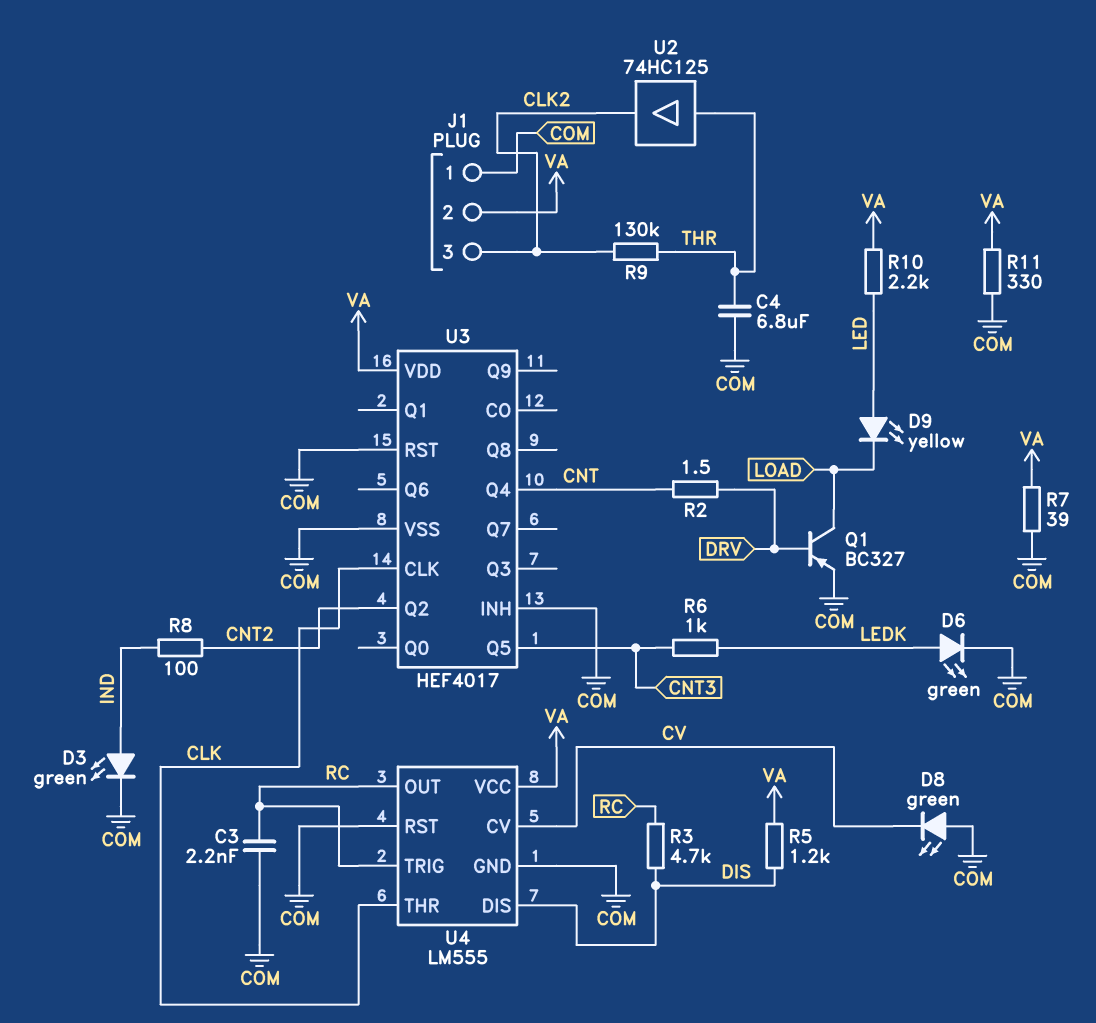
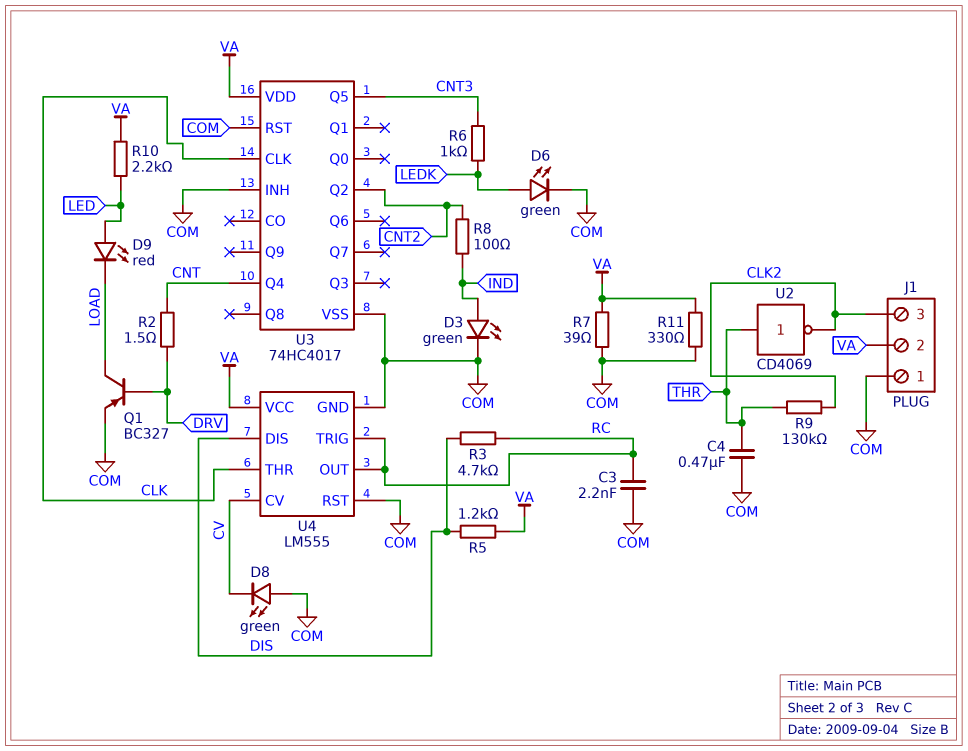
C4: 6.8uF (COM, THR) -> 470nF (COM, THR)
D9: LED yellow (A LED, K LOAD) -> LED red (A LED, K LOAD)
U2: buffer 74HC125 (in THR, out CLK2) -> NOT CD4069 (in THR, out CLK2)
U3: HEF4017 -> 74HC4017

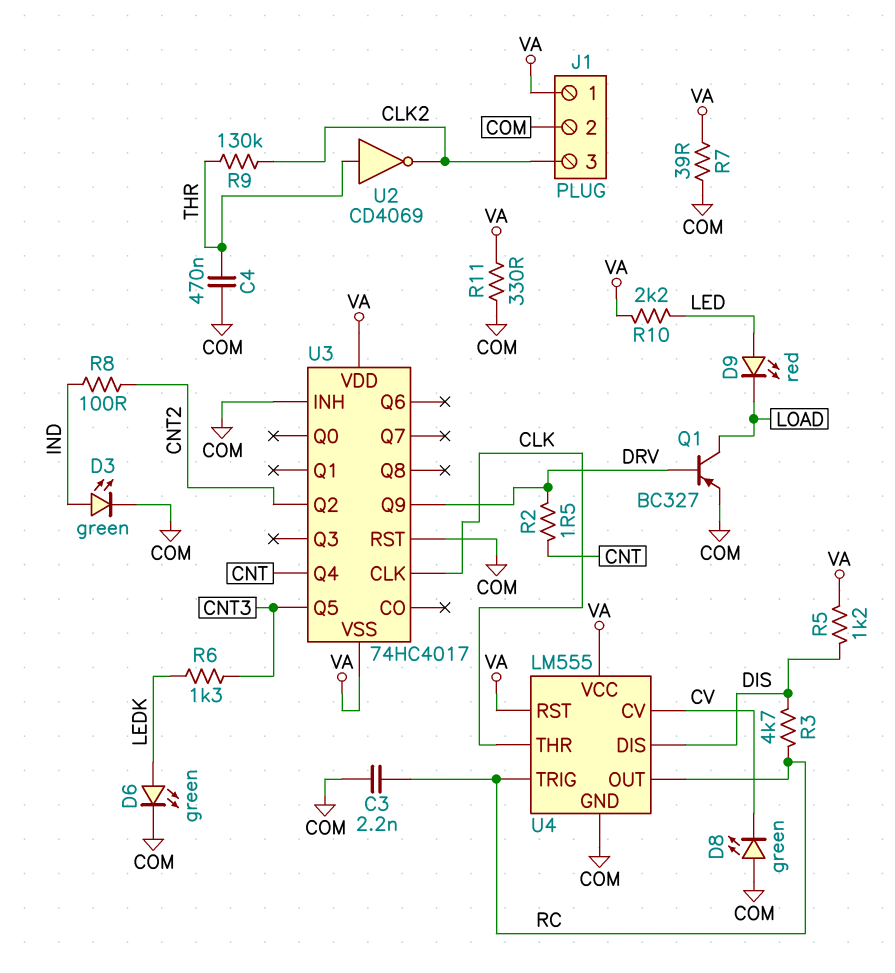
J1 pin 1: COM -> VA
J1 pin 2: VA -> COM
R6: 1k (CNT3, LEDK) -> 1.3k (CNT3, LEDK)
U3 pin Q9: none -> DRV
U3 pin VSS: COM -> VA
U4 pin RST: COM -> VA

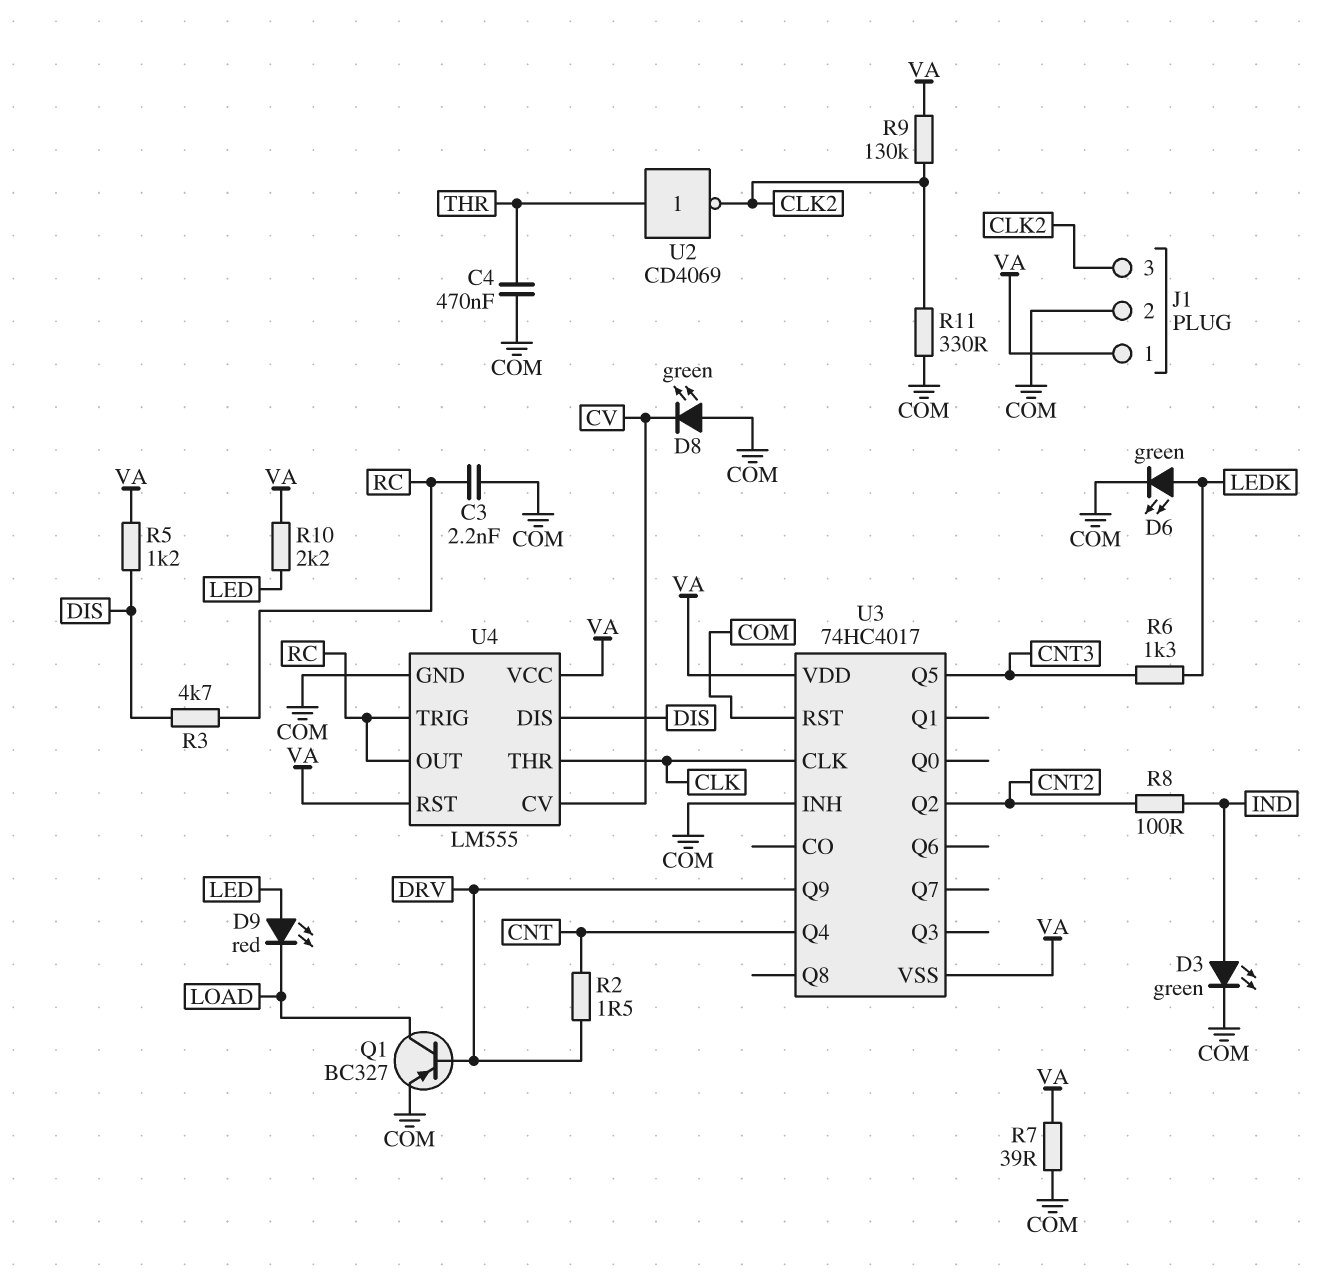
R9: 130k (CLK2, THR) -> 130k (CLK2, VA)
R11: 330 (COM, VA) -> 330 (CLK2, COM)

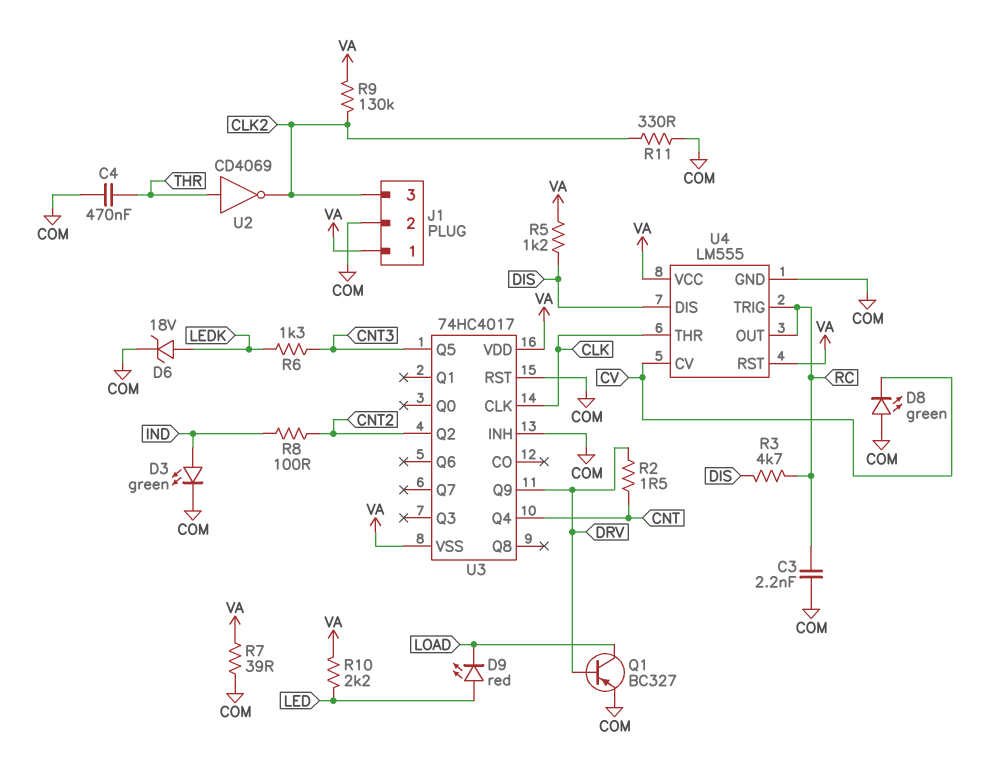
D6: LED green (A LEDK, K COM) -> zener 18V (A LEDK, K COM)

